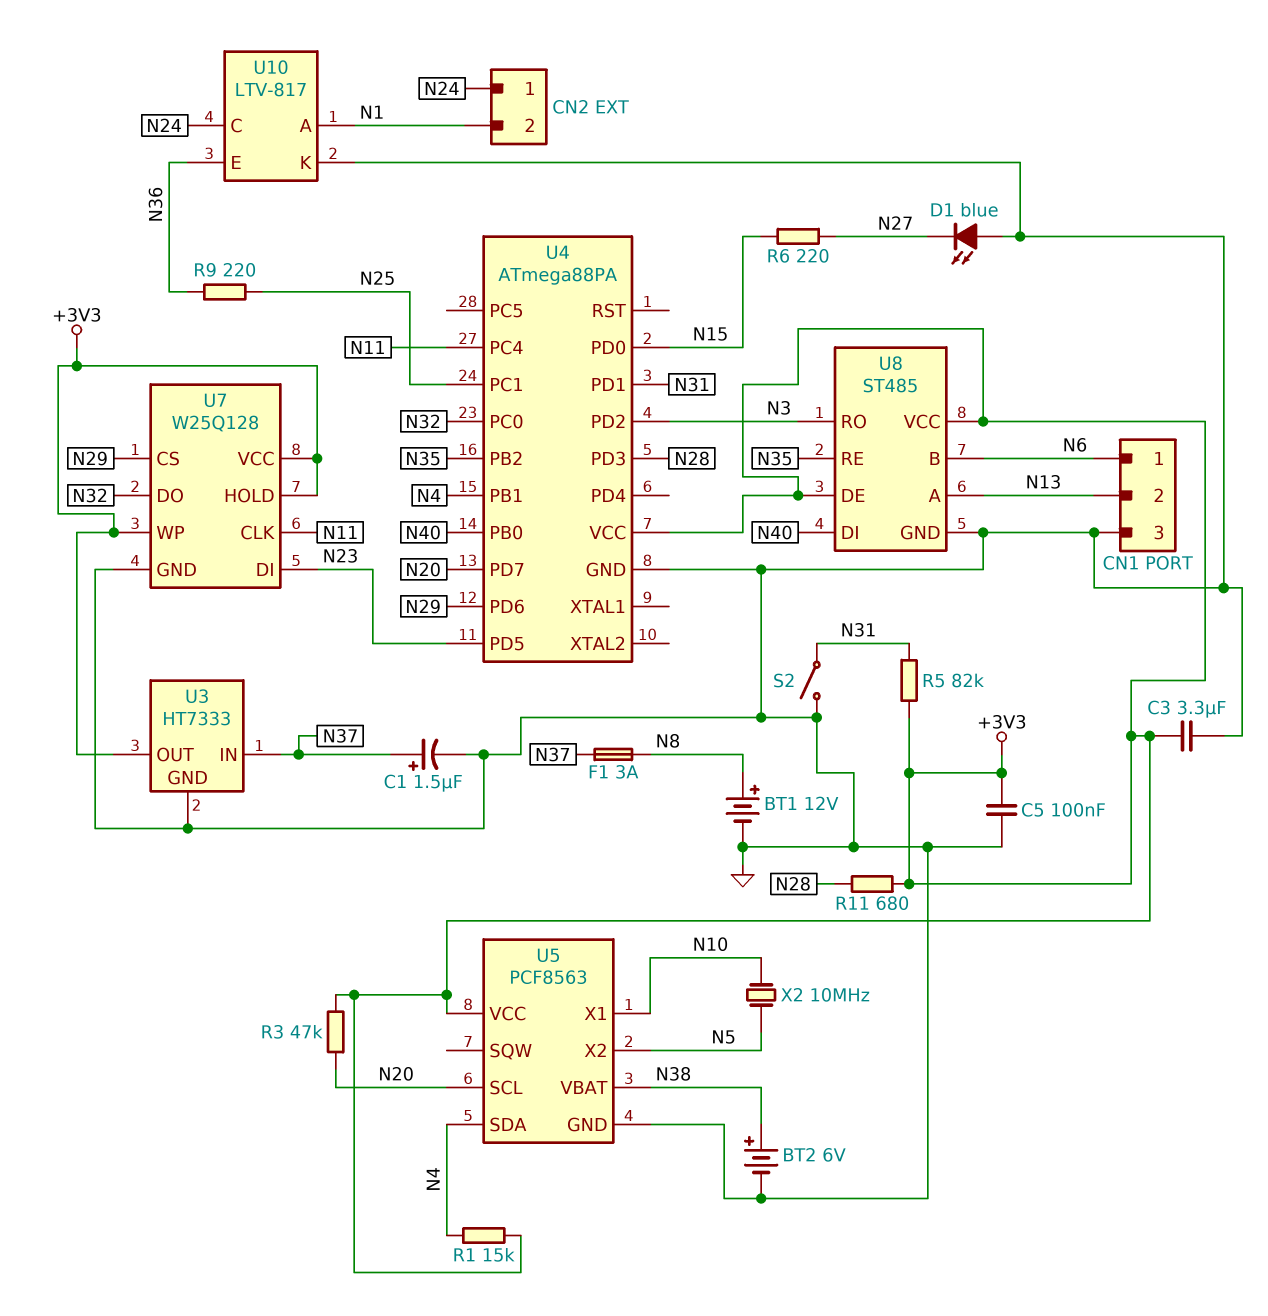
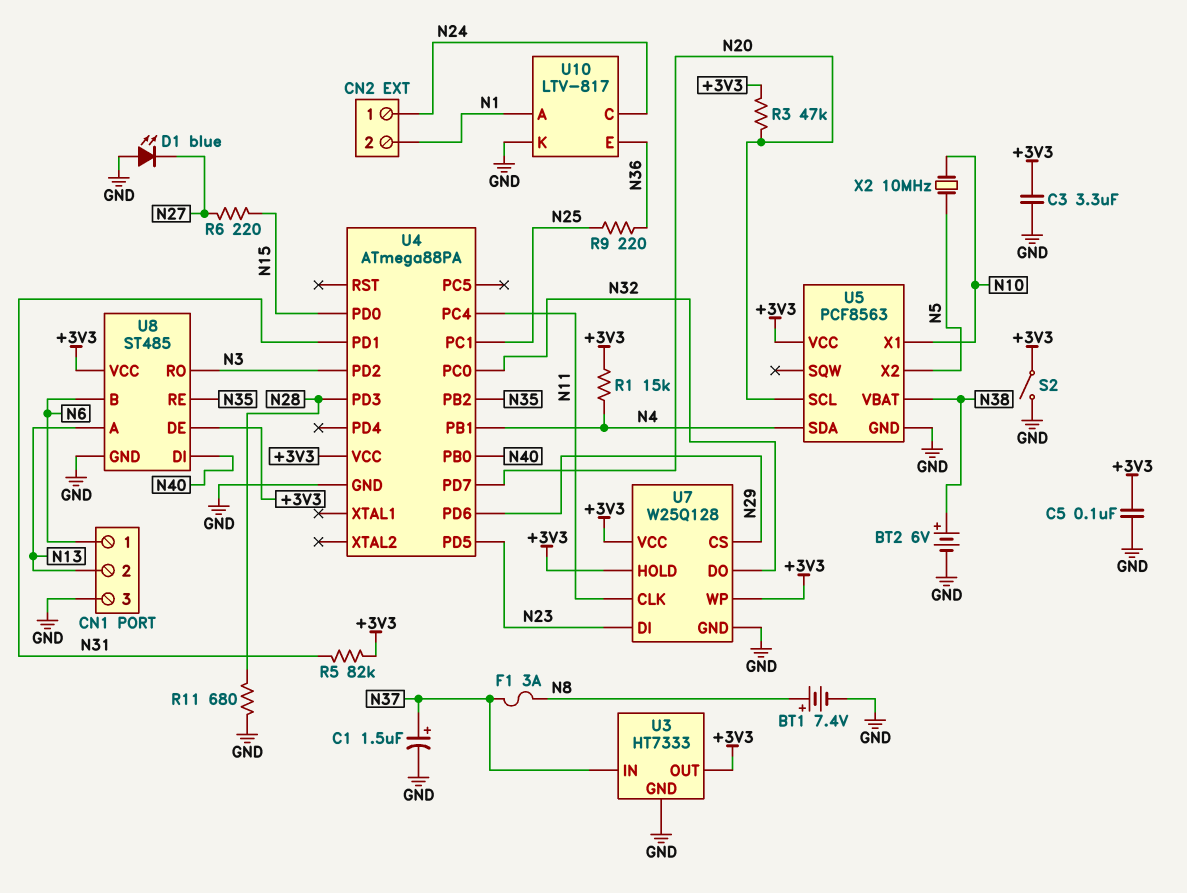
BT1: 12V (plus N8, minus GND) -> 7.4V (plus N8, minus GND)
R11: 680 (+3V3, N28) -> 680 (GND, N28)
S2: switch (GND, N31) -> switch (+3V3, GND)

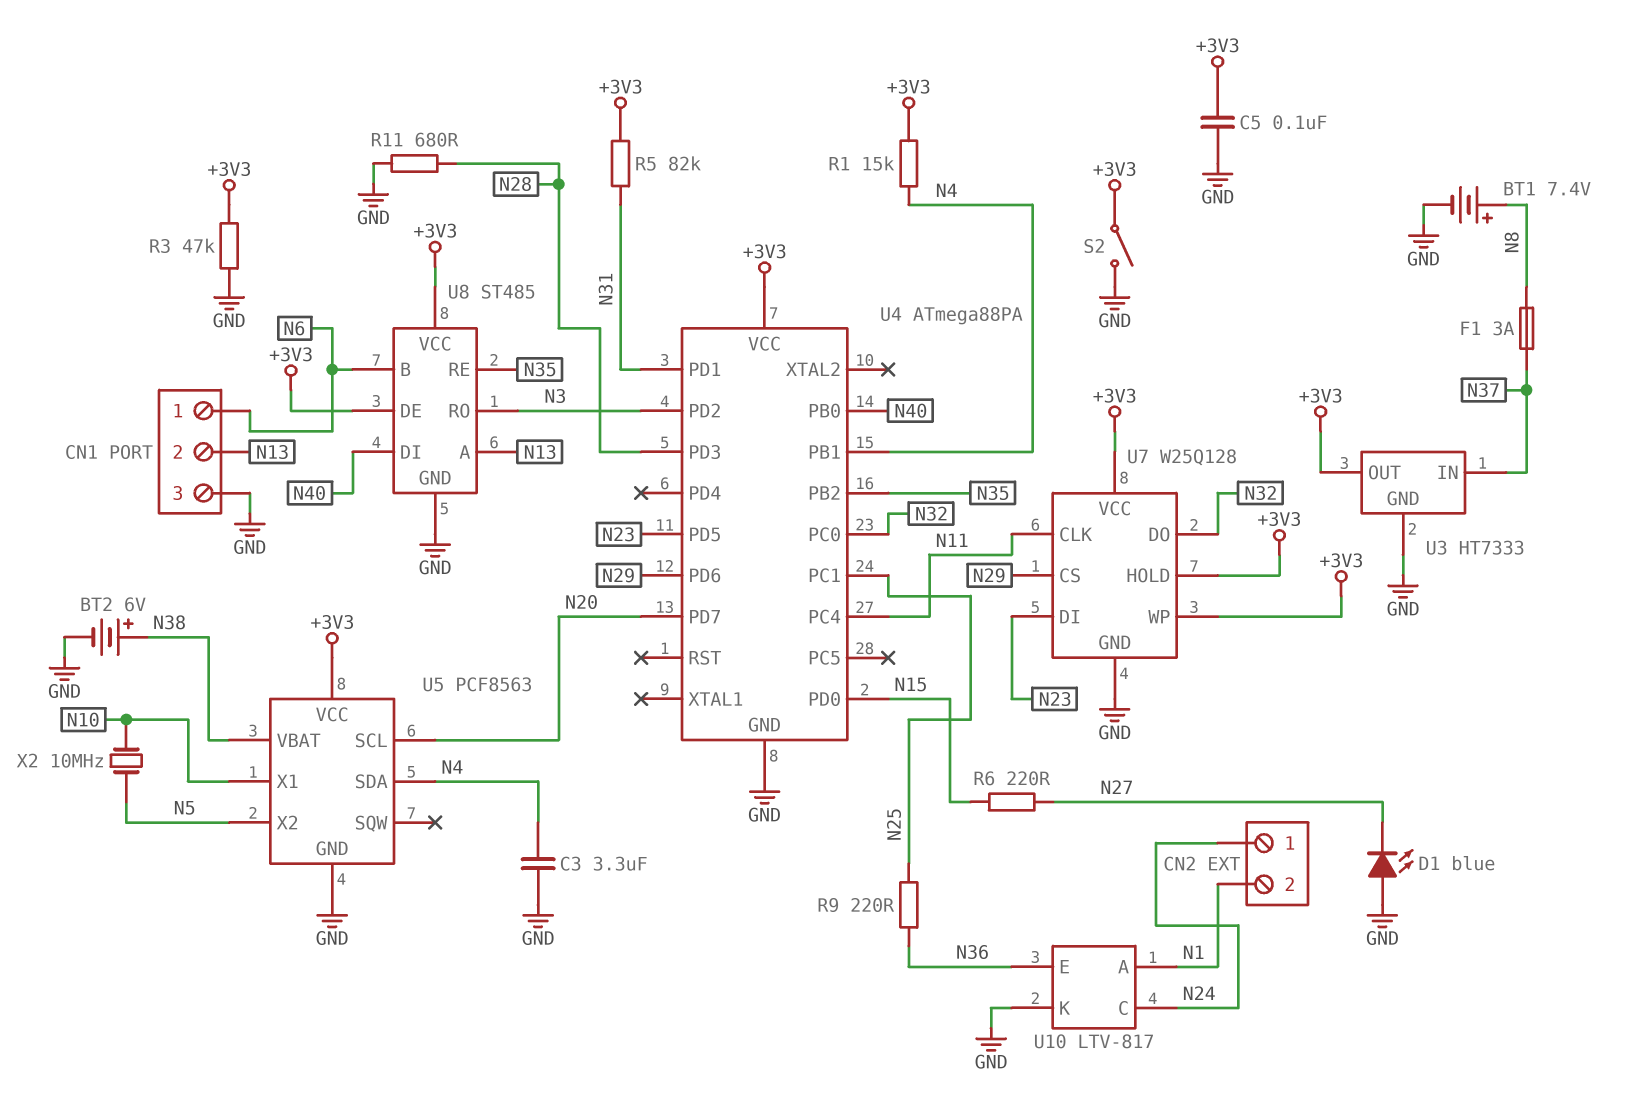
C1: 1.5uF (plus N37, minus GND) -> none
C3: 3.3uF (+3V3, GND) -> 3.3uF (GND, N4)
R3: 47k (+3V3, N20) -> 47k (+3V3, GND)

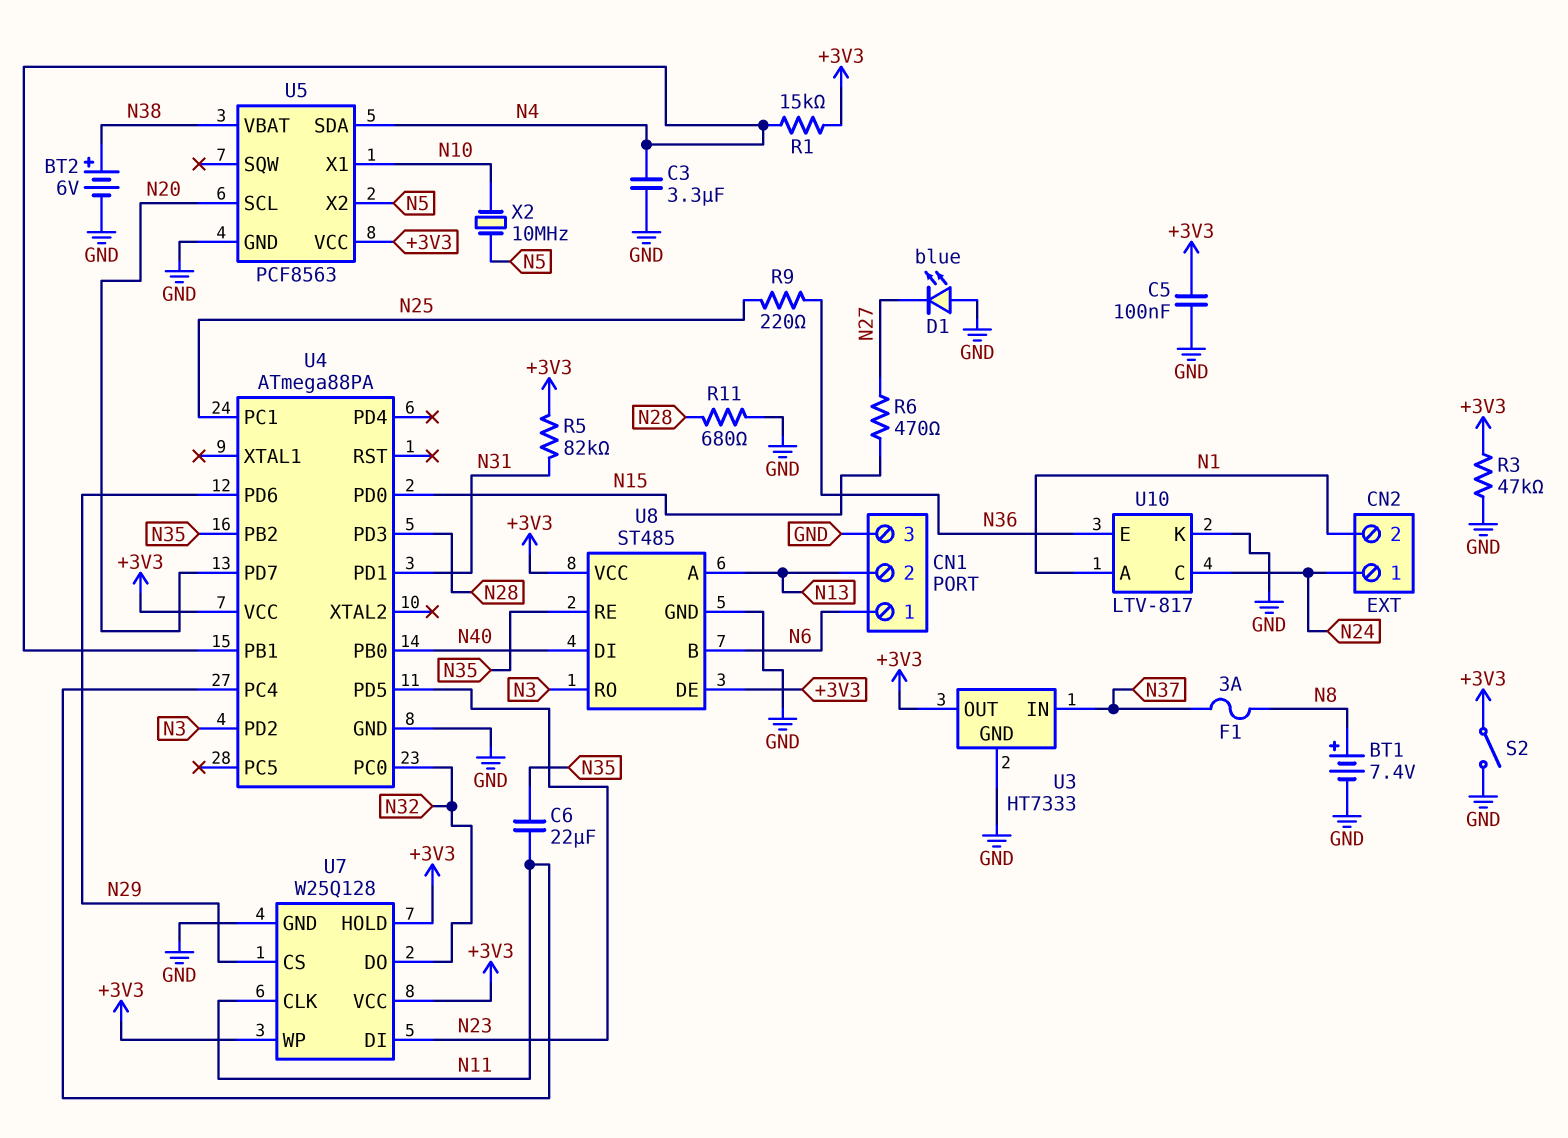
C6: none -> 22uF (N11, N35)
R6: 220 (N15, N27) -> 470 (N15, N27)

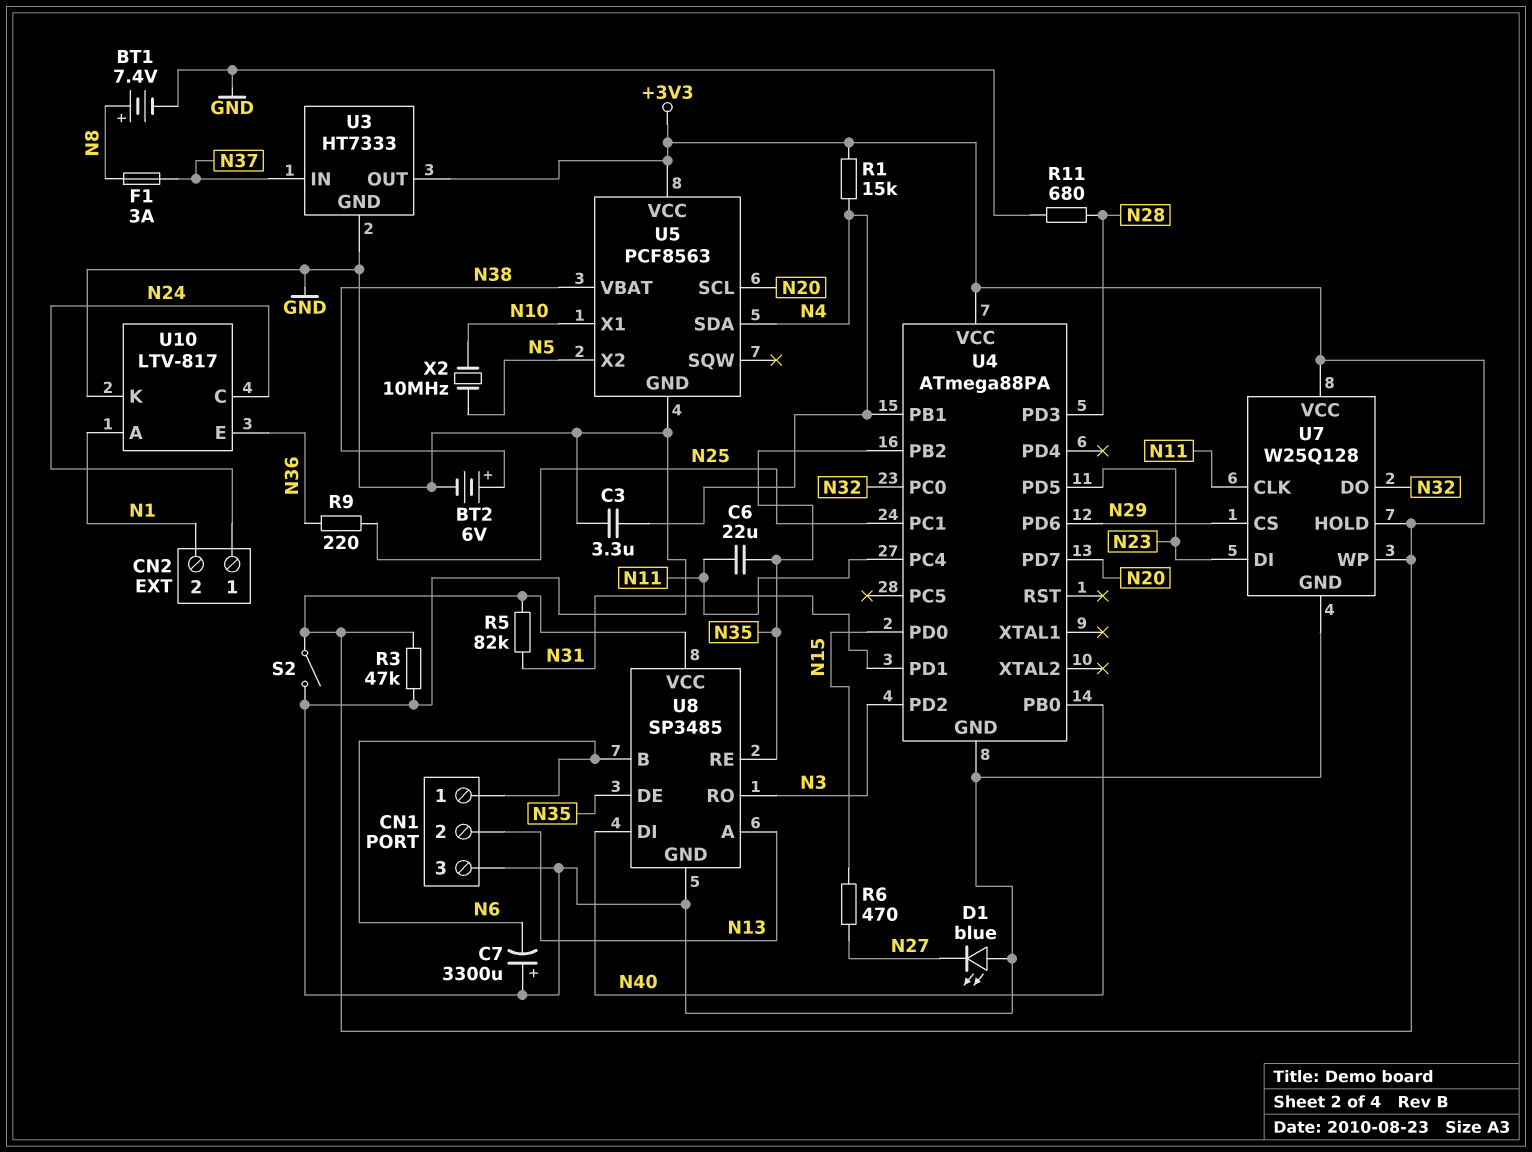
C5: 100nF (+3V3, GND) -> none
C7: none -> 3300uF (plus GND, minus N6)
U8: ST485 -> SP3485
U8 pin DE: +3V3 -> N35

